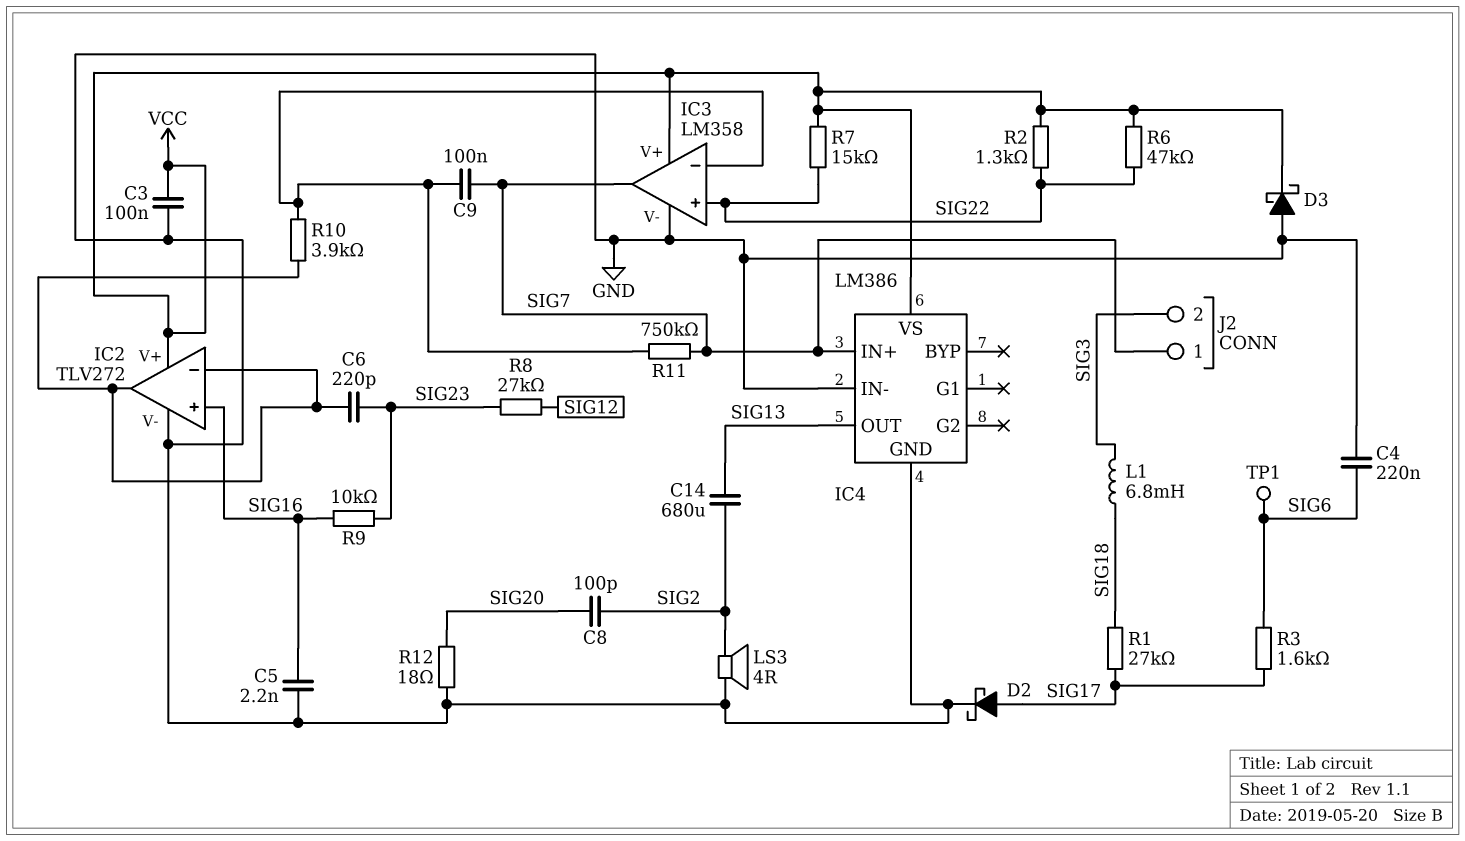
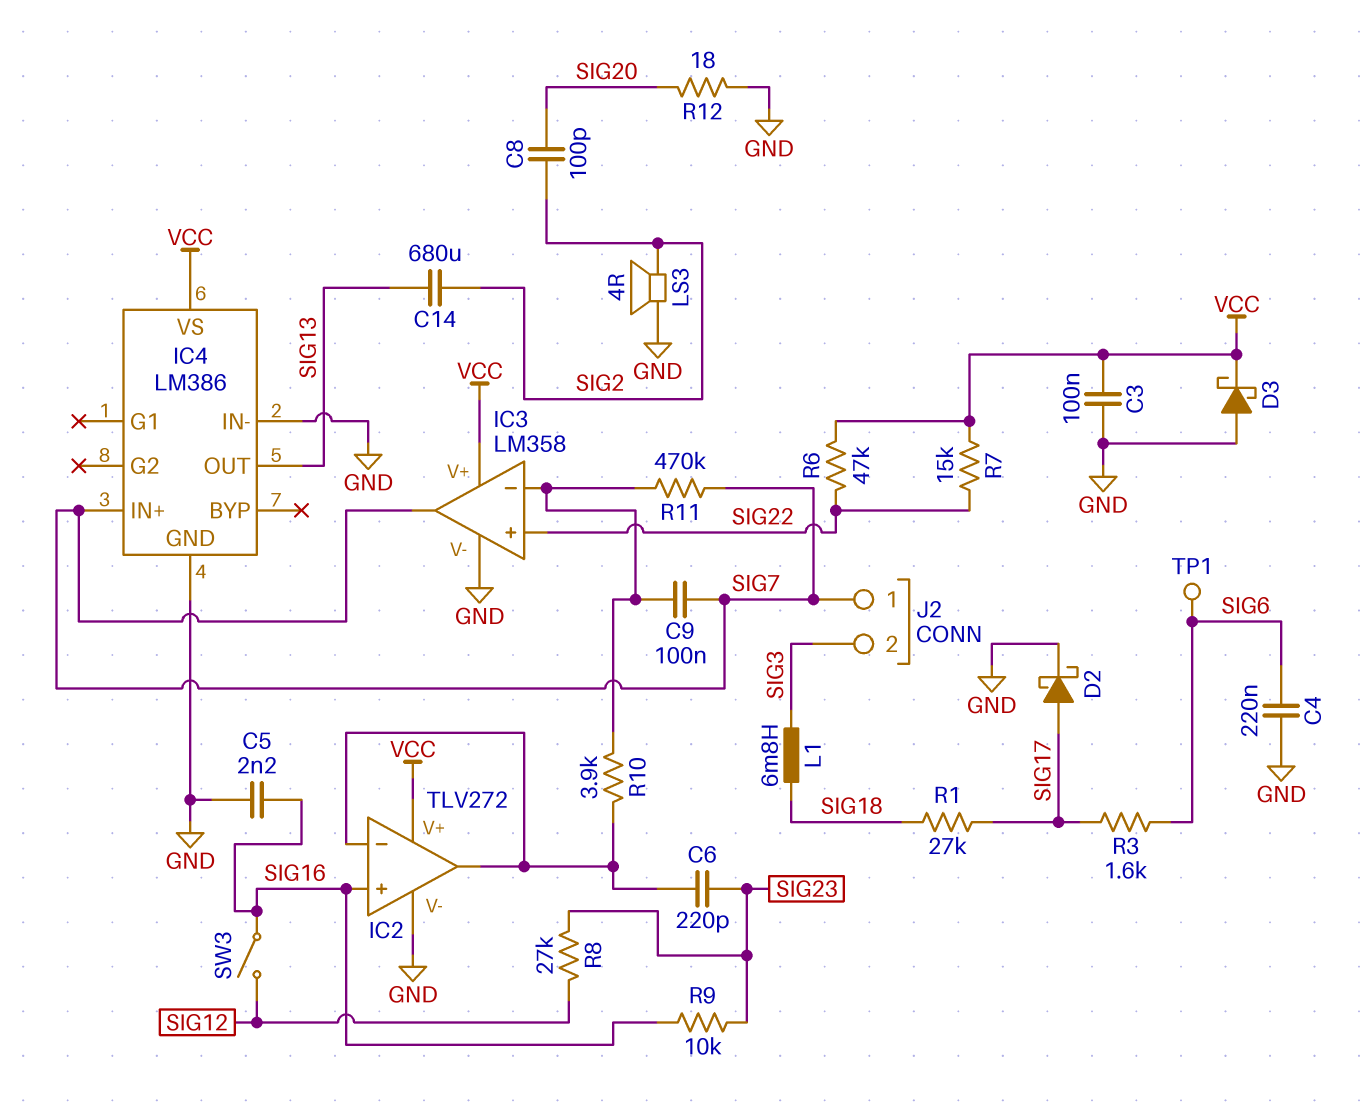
R2: 1.3k (SIG22, VCC) -> none
R11: 750k (IC3/in-, SIG7) -> 470k (IC3/in-, SIG7)
SW3: none -> switch (SIG12, SIG16)

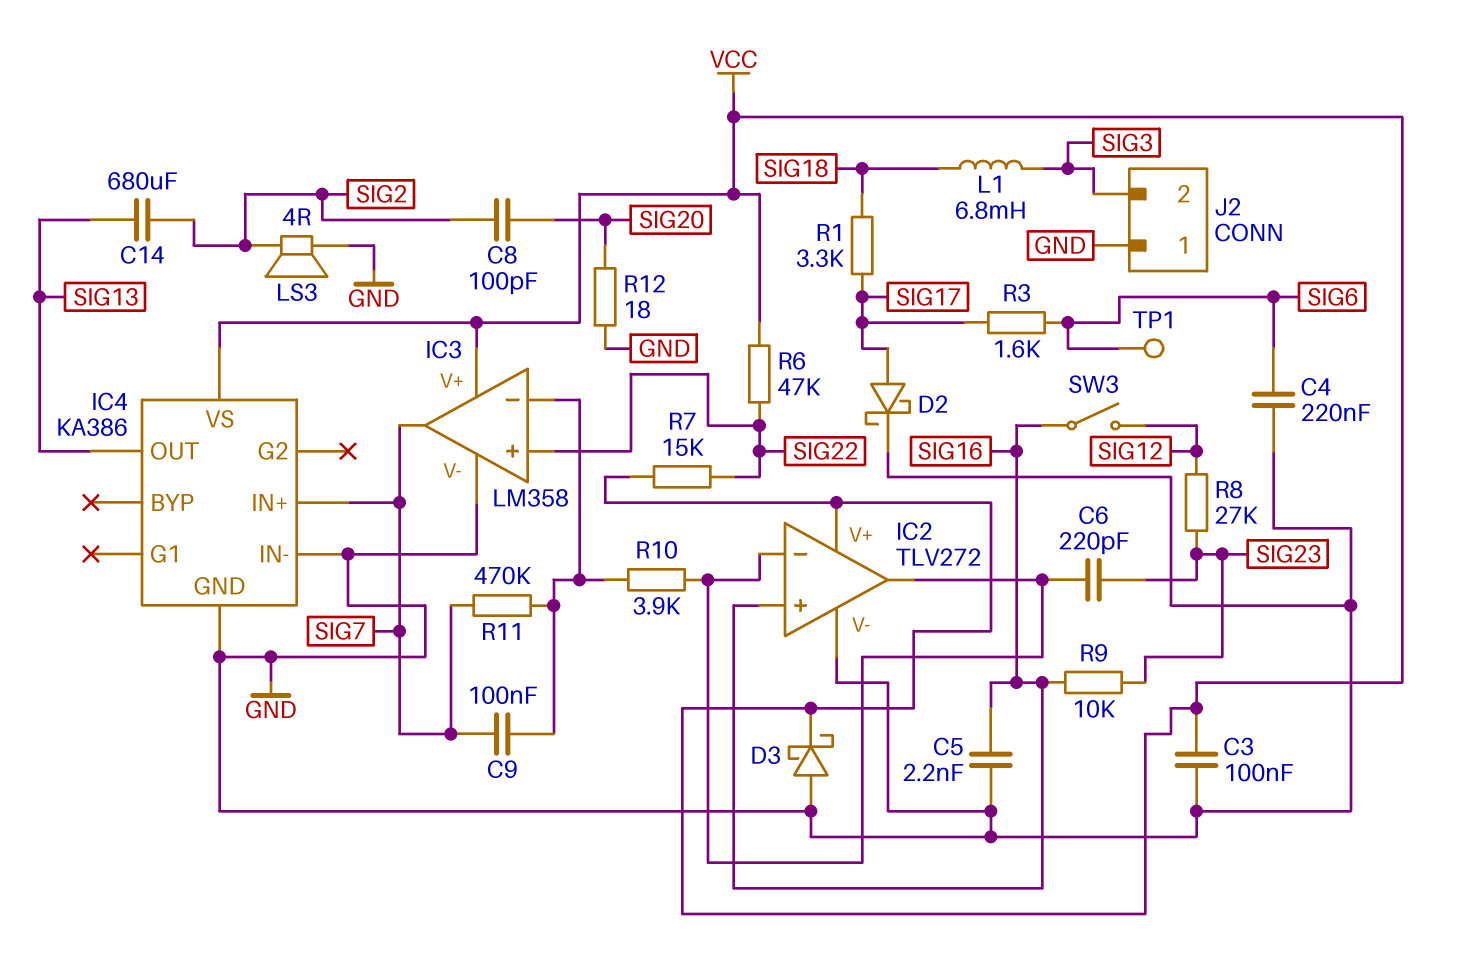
IC4: LM386 -> KA386
J2 pin 1: SIG7 -> GND
R1: 27k (SIG17, SIG18) -> 3.3k (SIG17, SIG18)

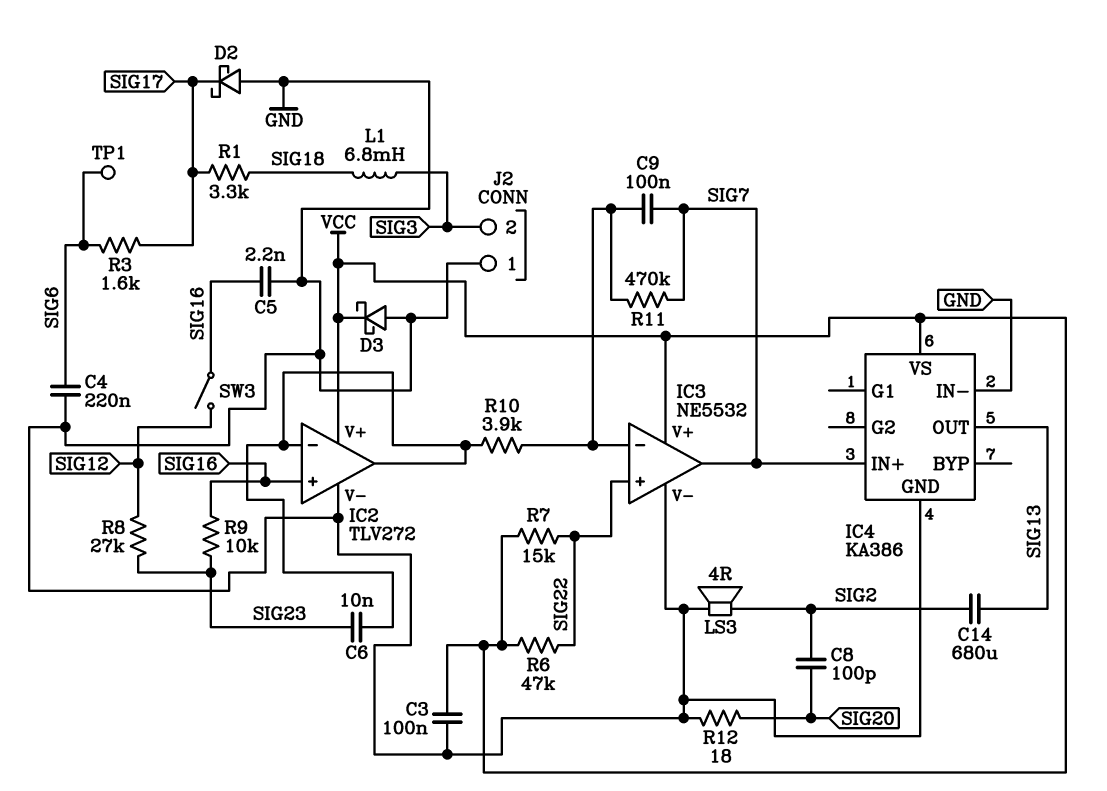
C6: 220pF (IC2/in-, SIG23) -> 10nF (IC2/in-, SIG23)
D2: schottky (A SIG17, K GND) -> schottky (A GND, K SIG17)
IC3: LM358 -> NE5532

